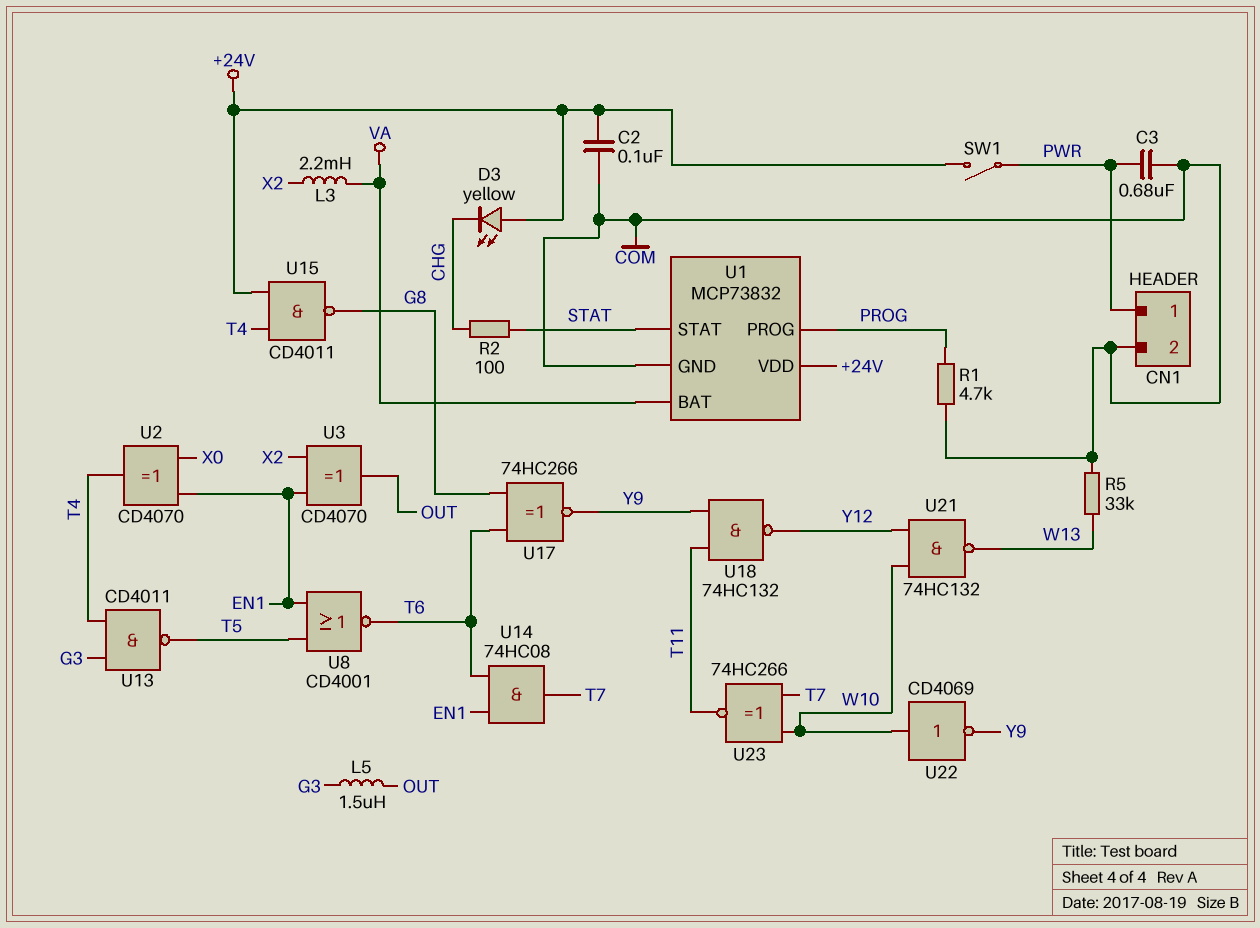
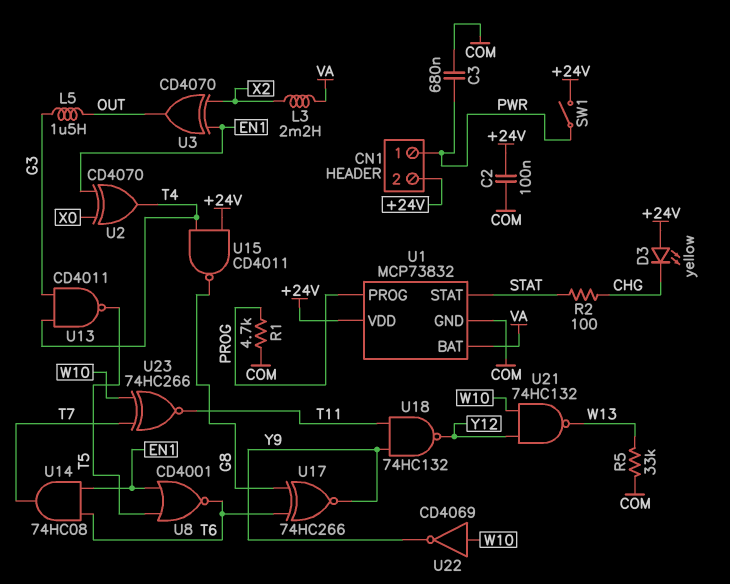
CN1 pin 2: COM -> +24V

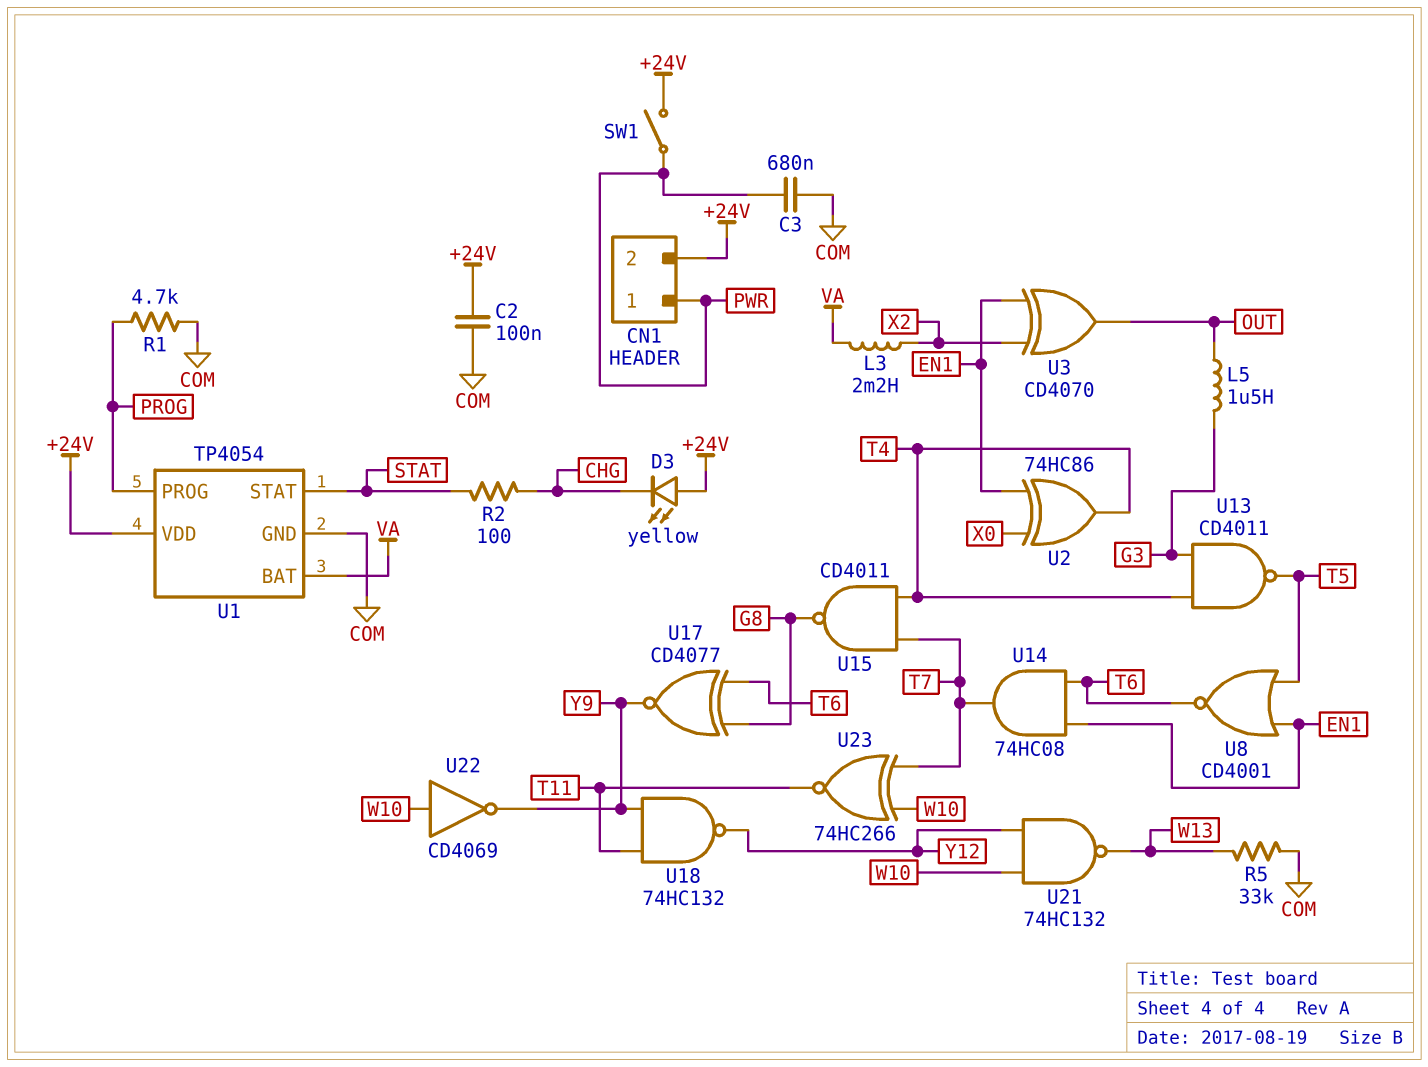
U1: MCP73832 -> TP4054
U2: XOR CD4070 (in EN1, in X0, out T4) -> XOR 74HC86 (in EN1, in X0, out T4)
U15: NAND CD4011 (in +24V, in T4, out G8) -> NAND CD4011 (in T4, in T7, out G8)
U17: XNOR 74HC266 (in G8, in T6, out Y9) -> XNOR CD4077 (in G8, in T6, out Y9)

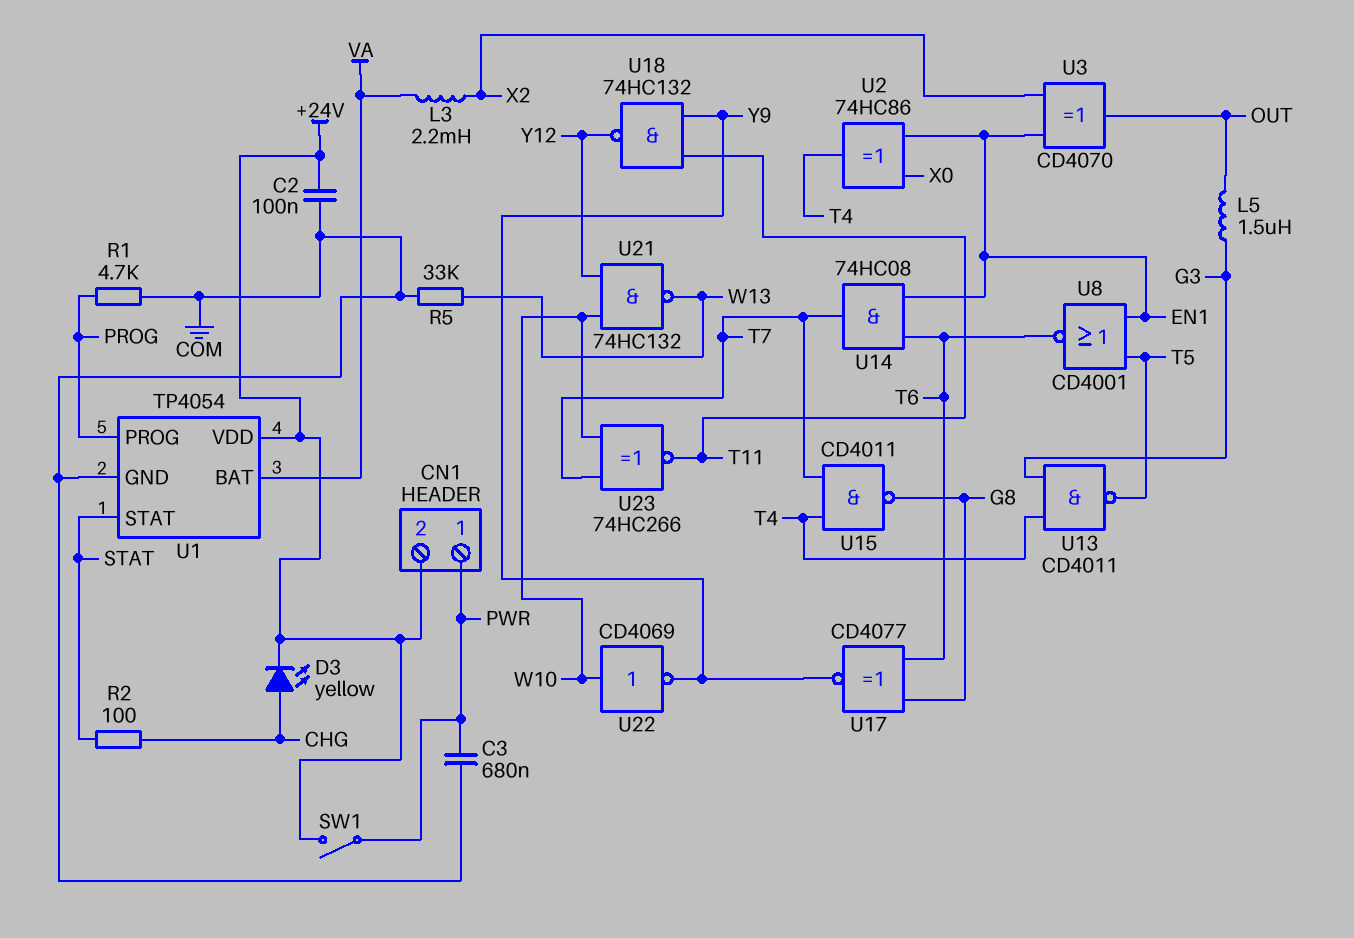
D3: LED yellow (A +24V, K CHG) -> LED yellow (A CHG, K +24V)

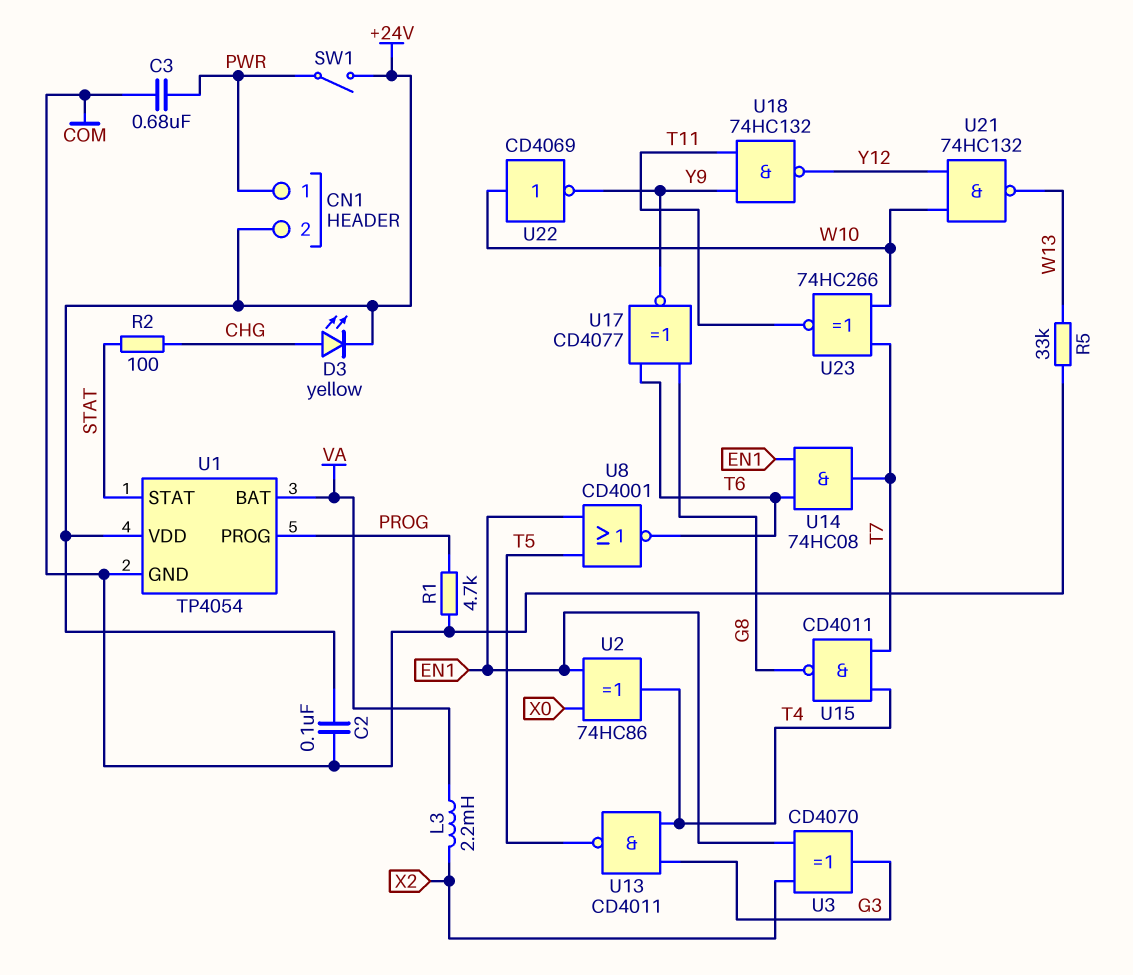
L5: 1.5uH (G3, OUT) -> none
U3: XOR CD4070 (in EN1, in X2, out OUT) -> XOR CD4070 (in EN1, in X2, out G3)

